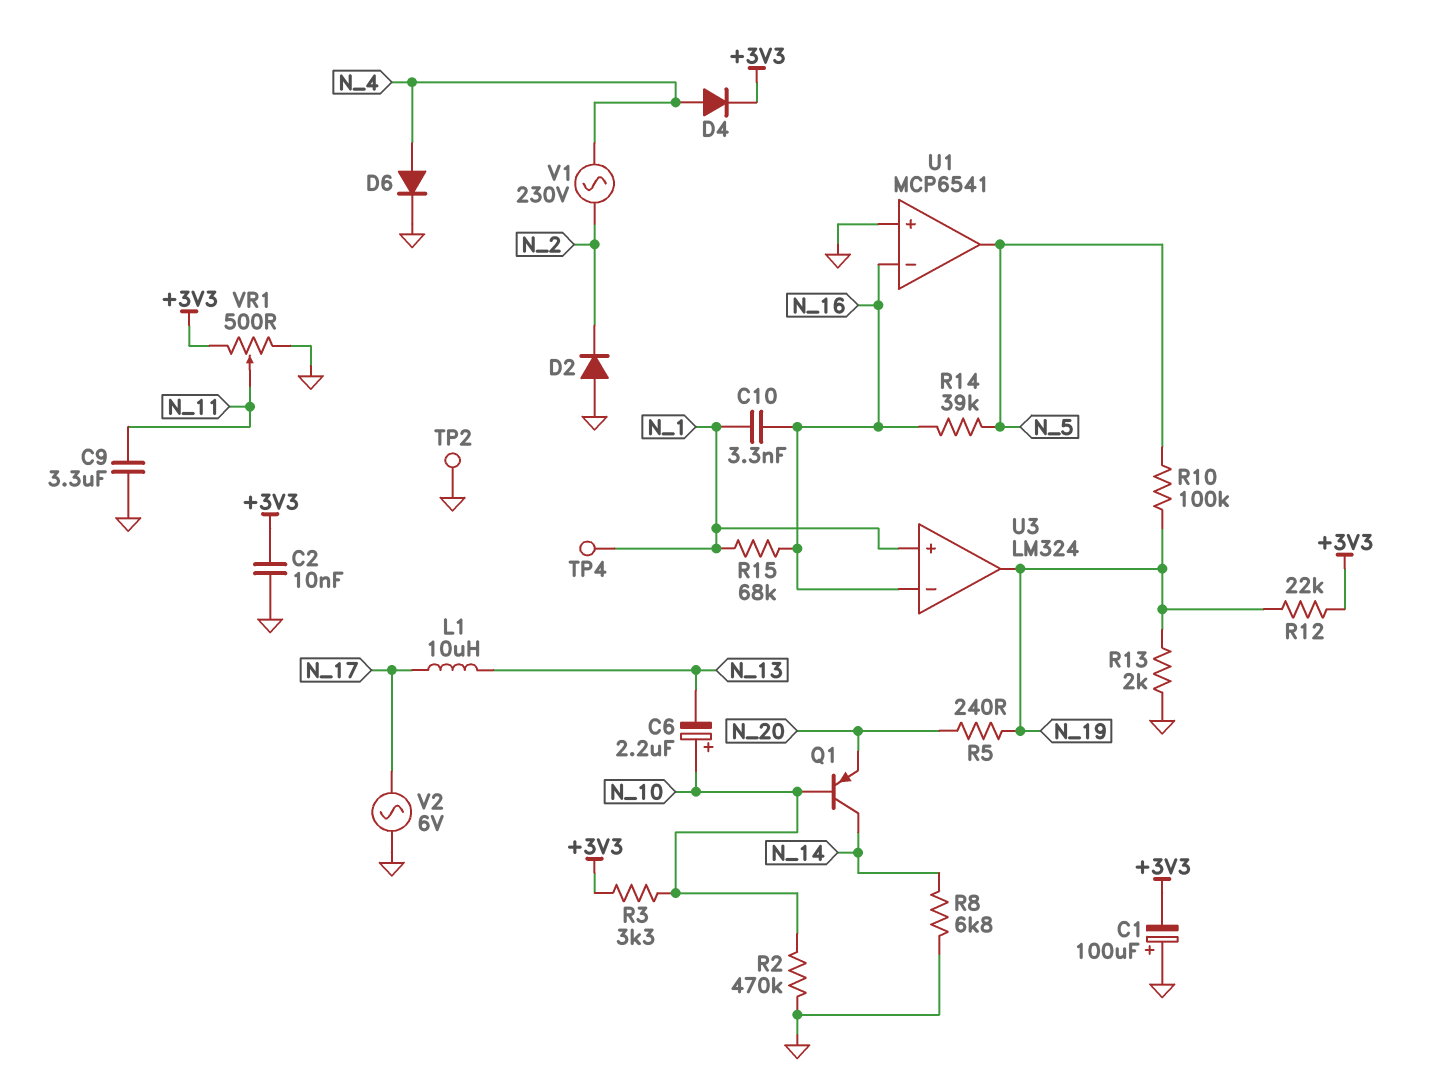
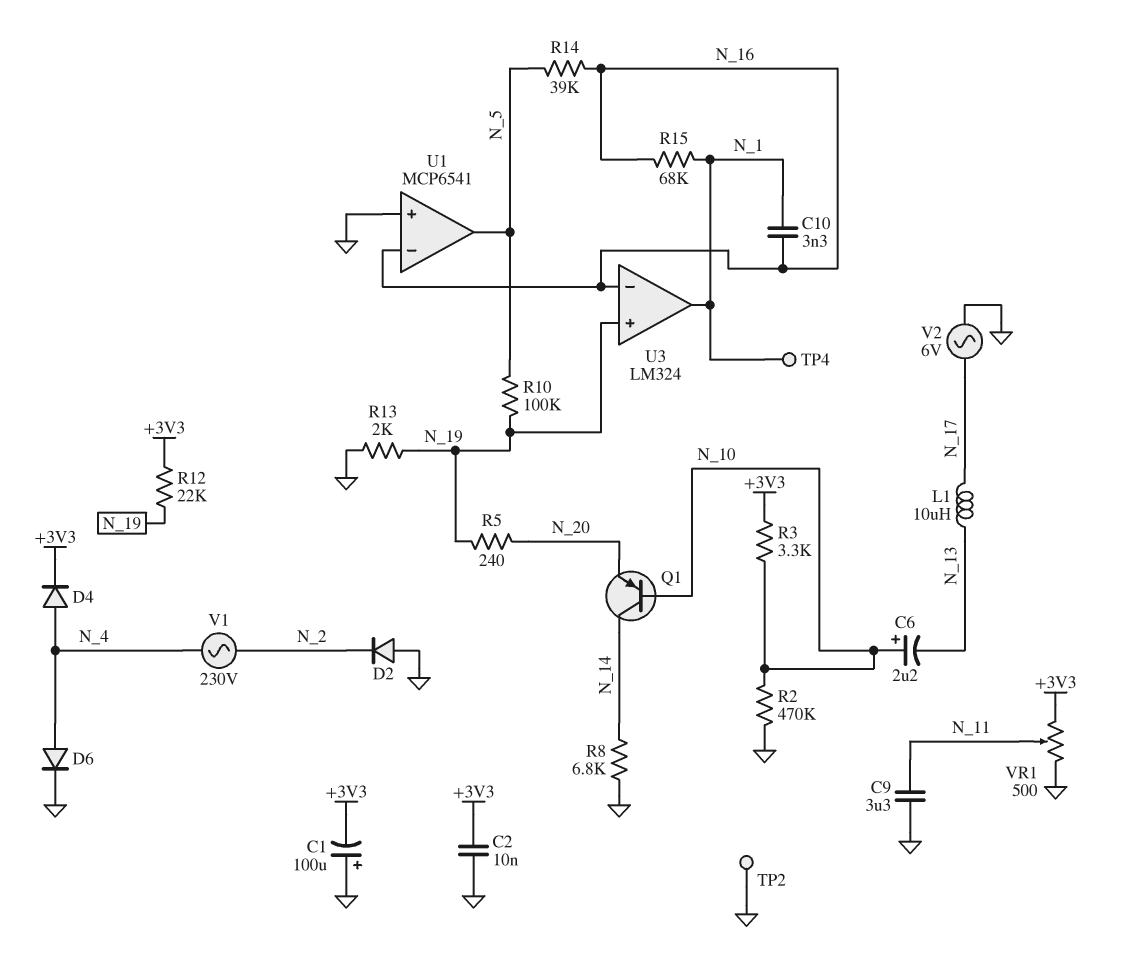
U3 pin in+: N_1 -> N_19
U3 pin out: N_19 -> N_1

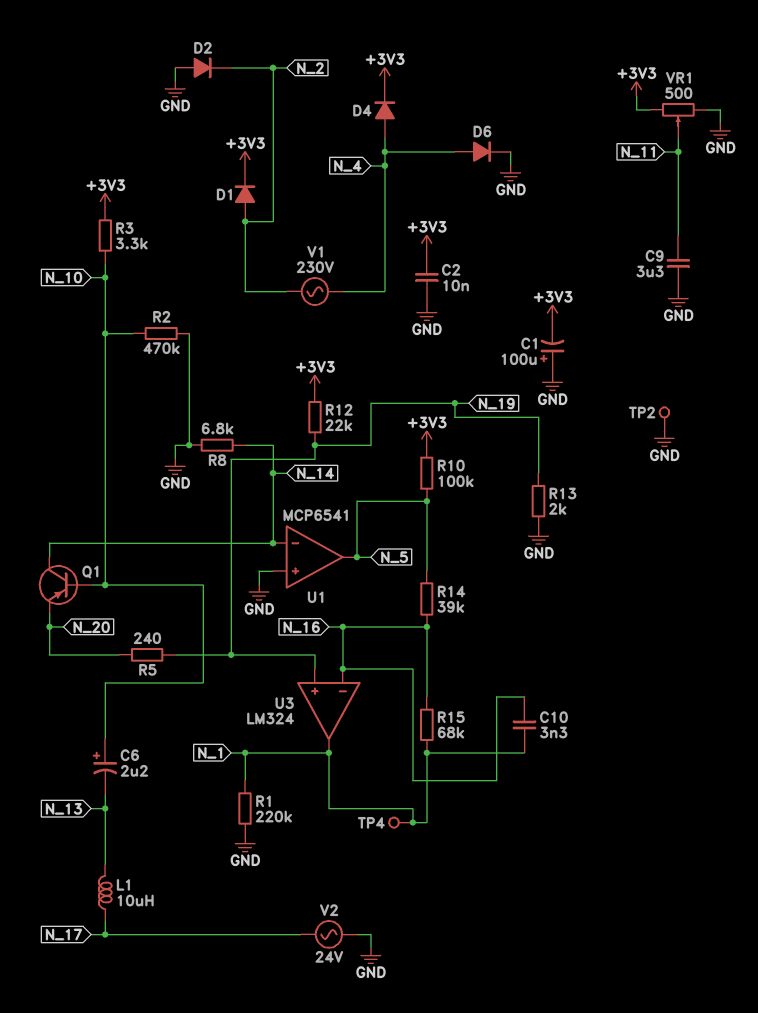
D1: none -> diode (A N_2, K +3V3)
R1: none -> 220k (GND, N_1)
R10: 100k (N_5, N_19) -> 100k (+3V3, N_5)
U1 pin in-: N_16 -> N_14
V2: AC 6V (GND, N_17) -> AC 24V (GND, N_17)

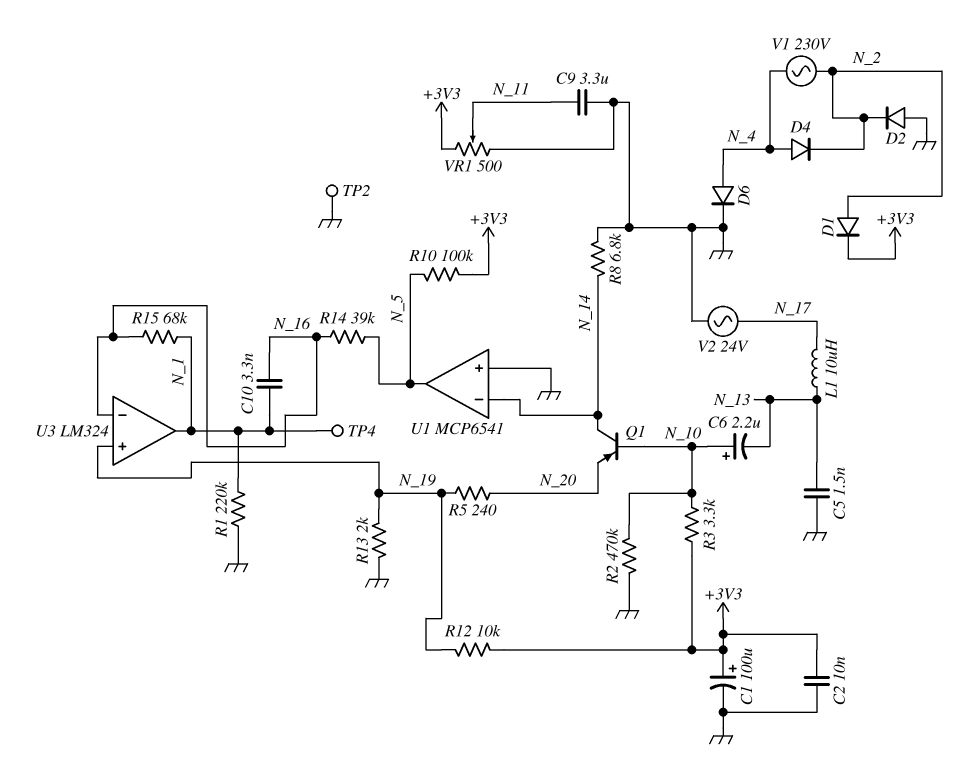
C1: 100uF (plus GND, minus +3V3) -> 100uF (plus +3V3, minus GND)
C5: none -> 1.5nF (GND, N_13)
D4: diode (A N_4, K +3V3) -> diode (A N_4, K N_2)
R12: 22k (+3V3, N_19) -> 10k (+3V3, N_19)

